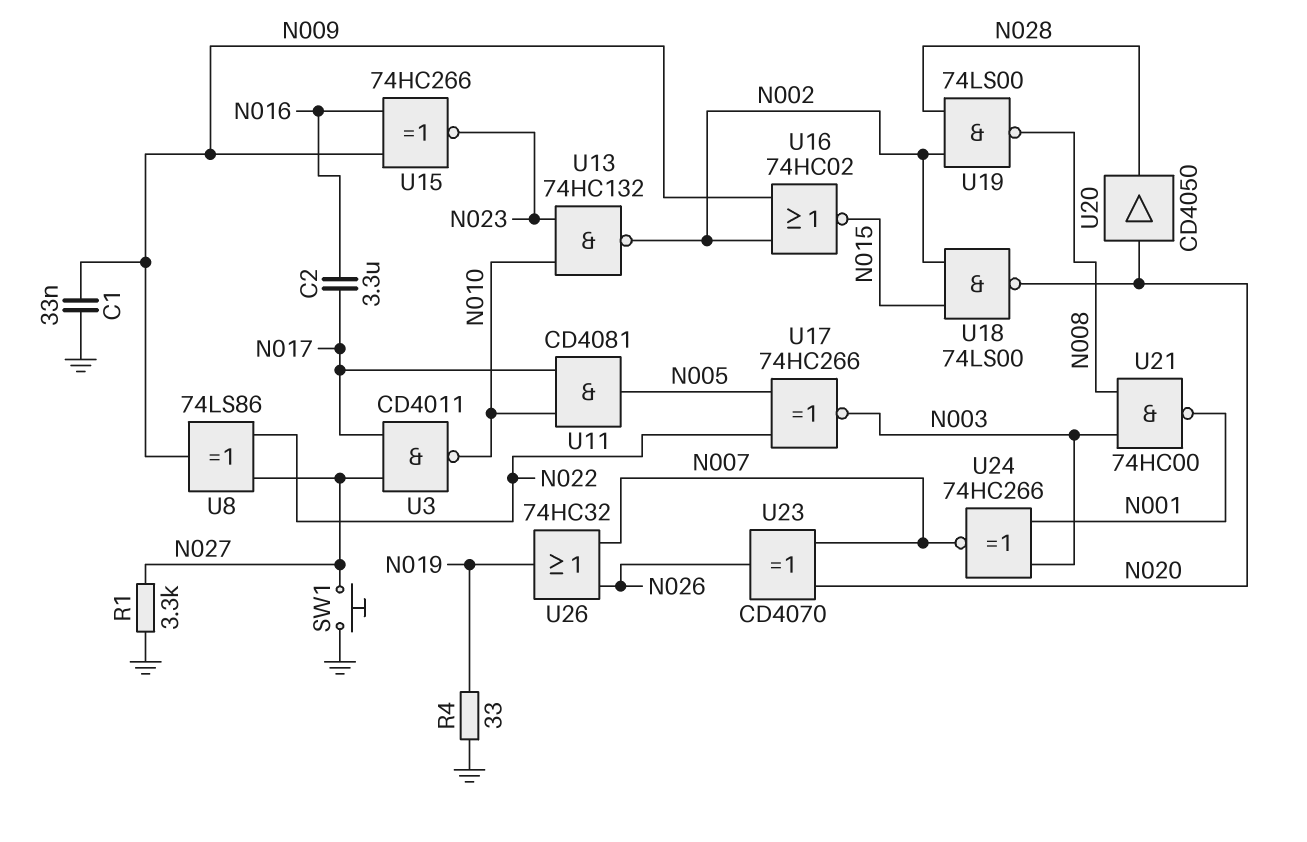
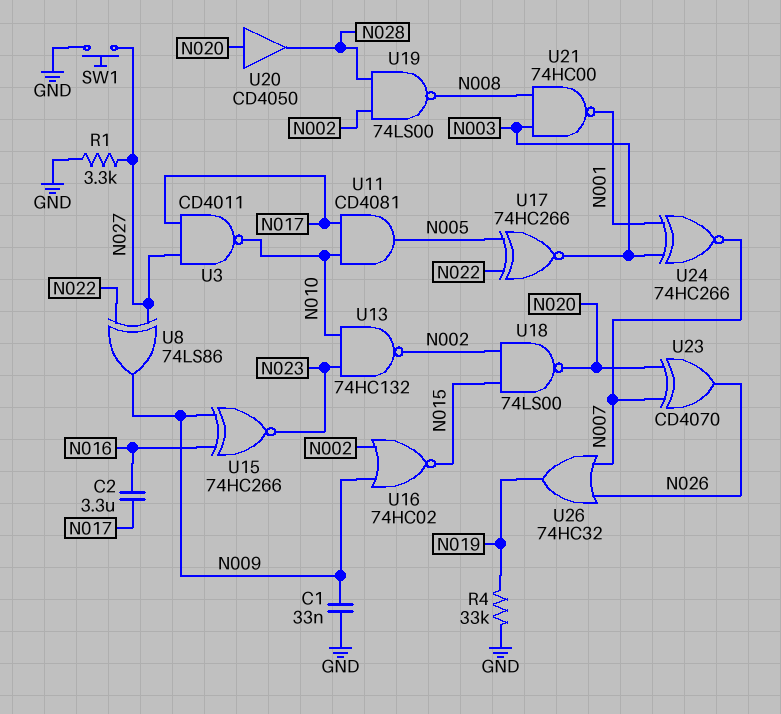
R4: 33 (GND, N019) -> 33k (GND, N019)

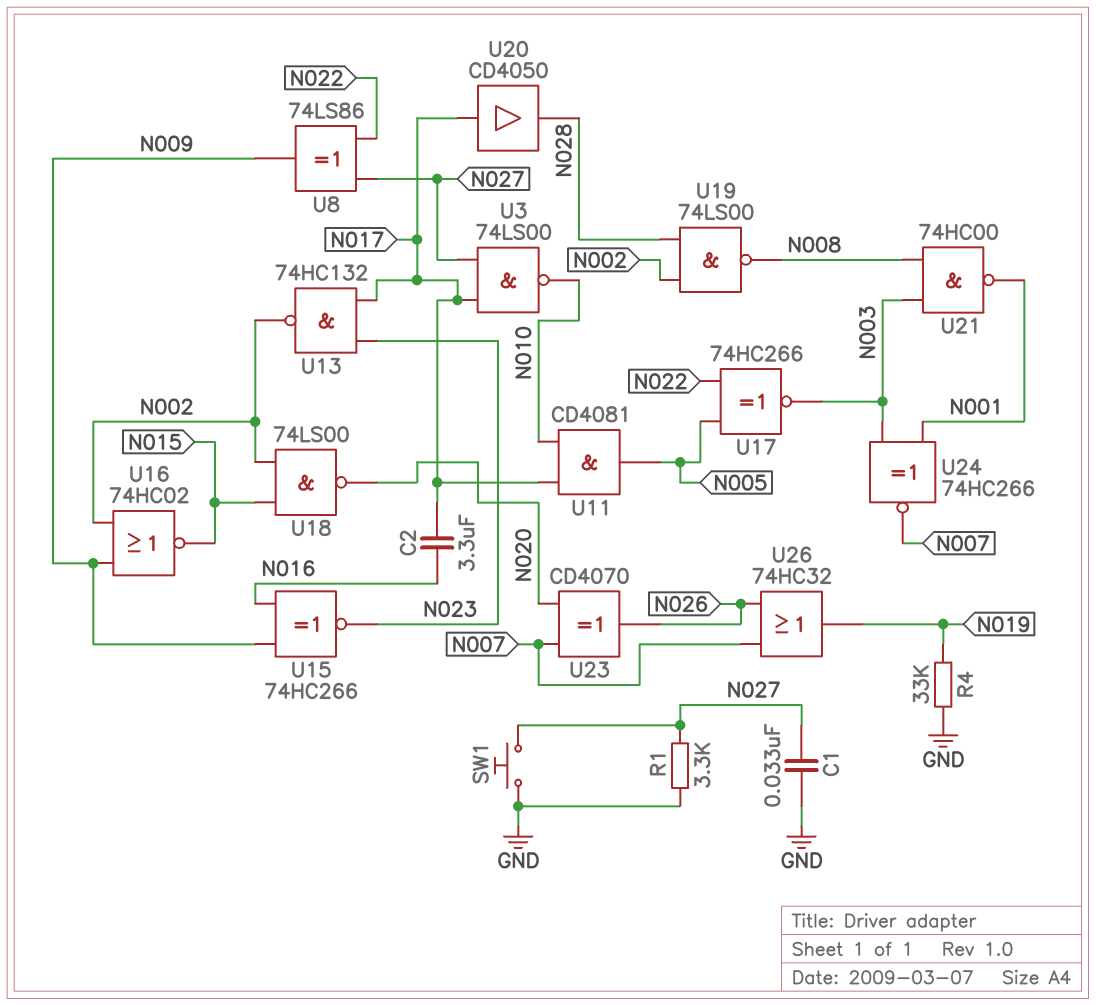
C1: 33nF (GND, N009) -> 33nF (GND, N027)
U3: NAND CD4011 (in N017, in N027, out N010) -> NAND 74LS00 (in N017, in N027, out N010)
U13: NAND 74HC132 (in N010, in N023, out N002) -> NAND 74HC132 (in N017, in N023, out N002)
U20: buffer CD4050 (in N020, out N028) -> buffer CD4050 (in N017, out N028)

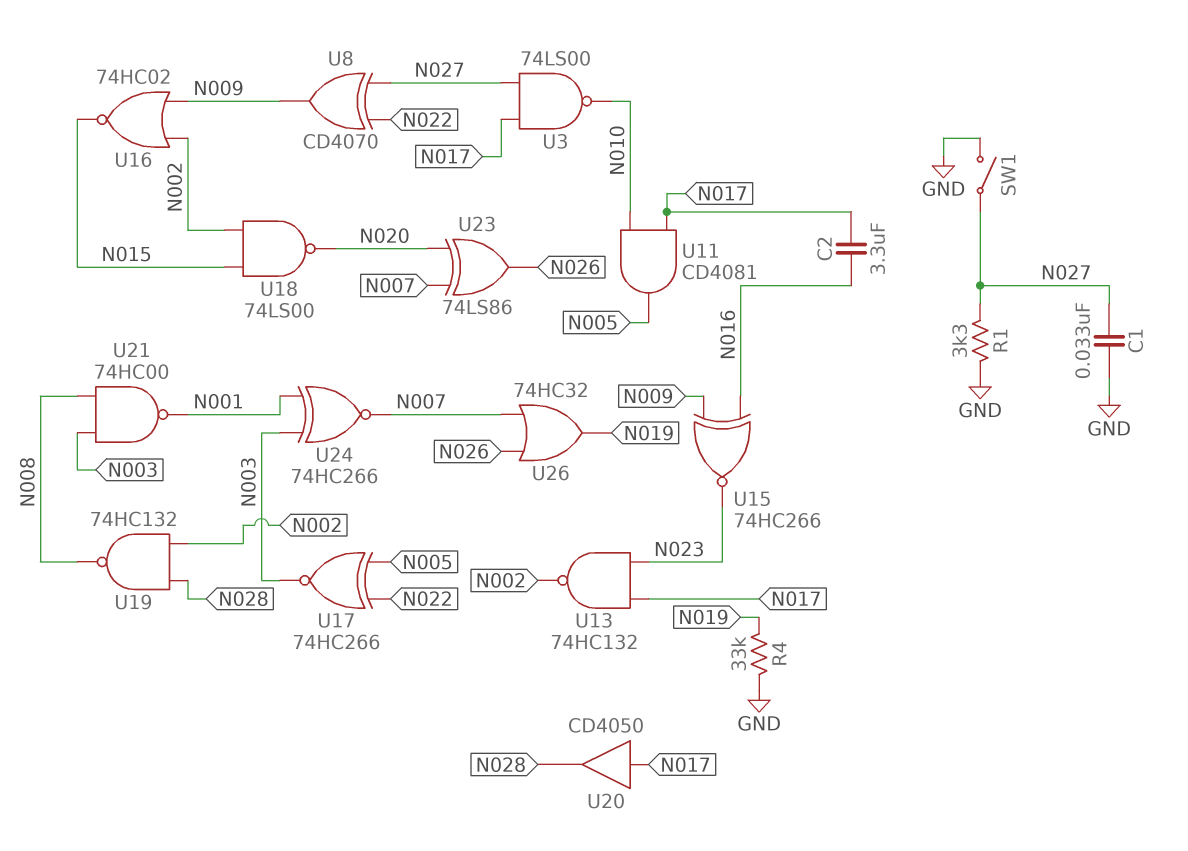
SW1: button (GND, N027) -> switch (GND, N027)
U8: XOR 74LS86 (in N022, in N027, out N009) -> XOR CD4070 (in N022, in N027, out N009)
U19: NAND 74LS00 (in N002, in N028, out N008) -> NAND 74HC132 (in N002, in N028, out N008)
U23: XOR CD4070 (in N007, in N020, out N026) -> XOR 74LS86 (in N007, in N020, out N026)

